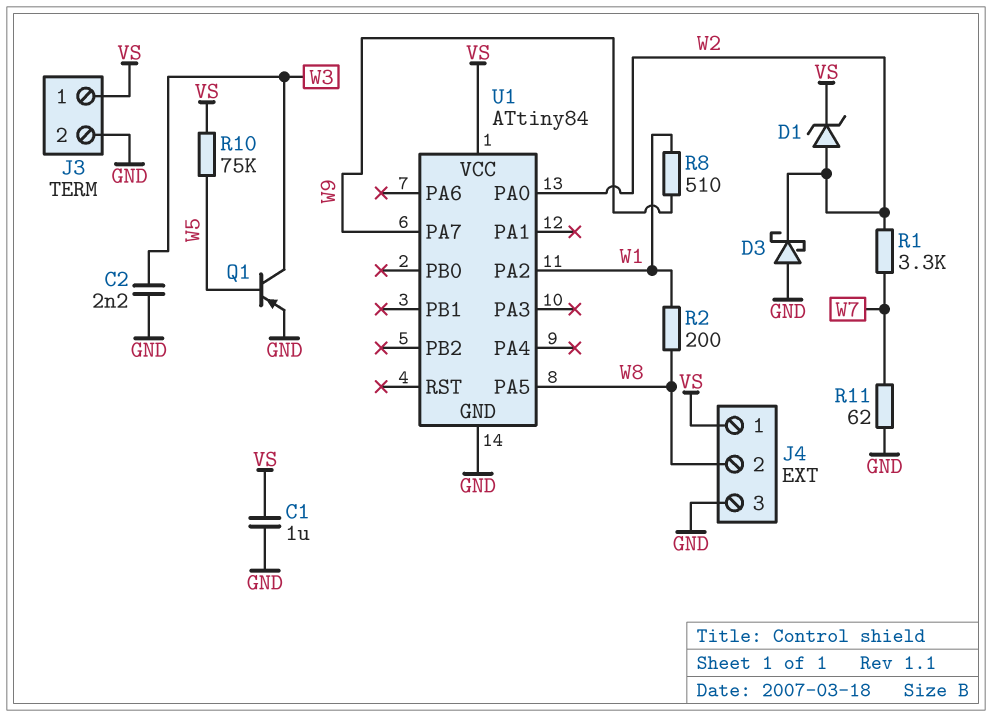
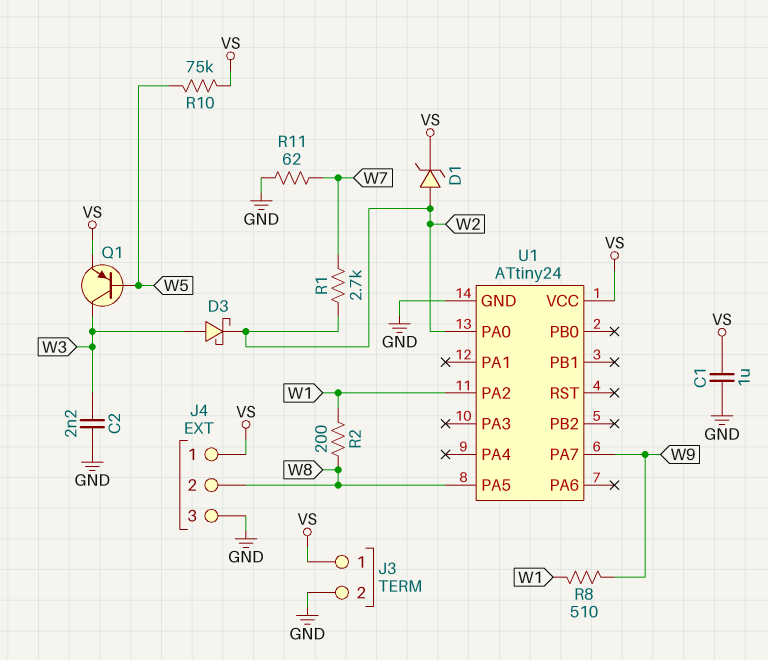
D3: schottky (A GND, K W2) -> schottky (A W3, K W2)
Q1: PNP (B W5, C W3, E GND) -> PNP (B W5, C W3, E VS)
R1: 3.3k (W2, W7) -> 2.7k (W2, W7)
U1: ATtiny84 -> ATtiny24

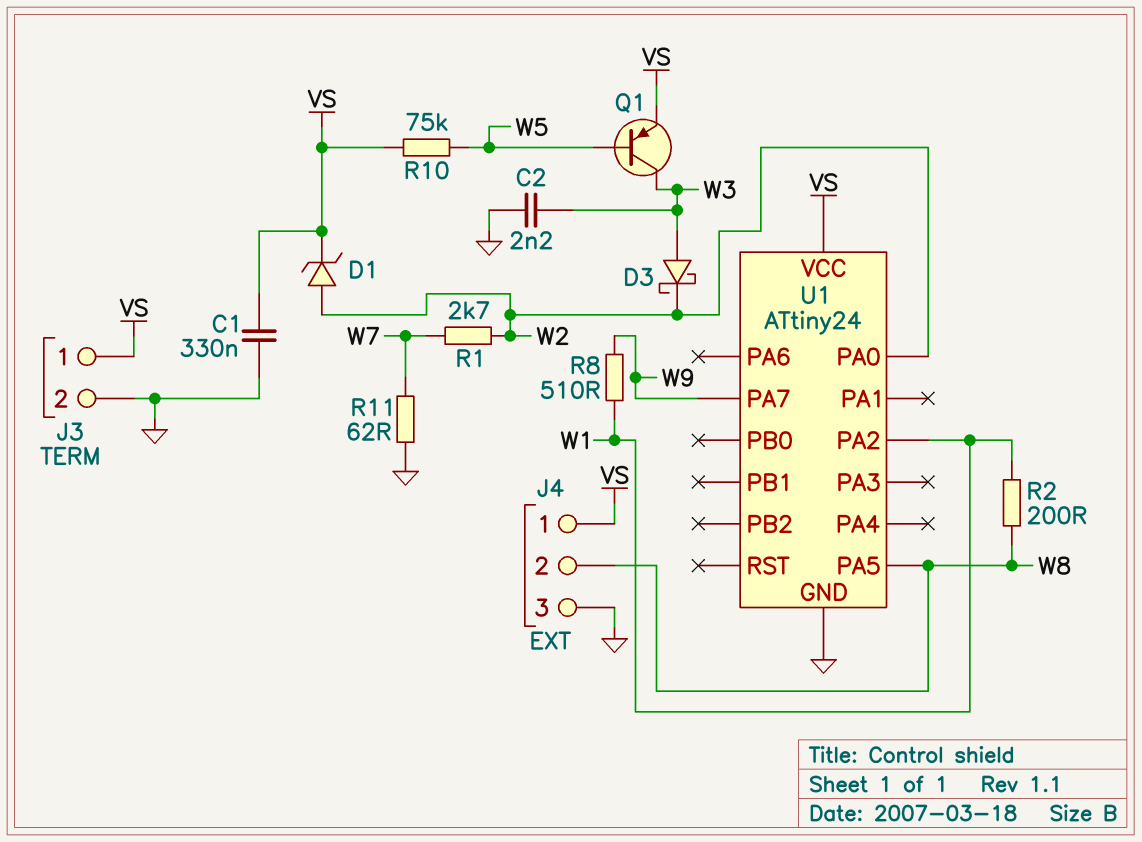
C1: 1uF (GND, VS) -> 330nF (GND, VS)

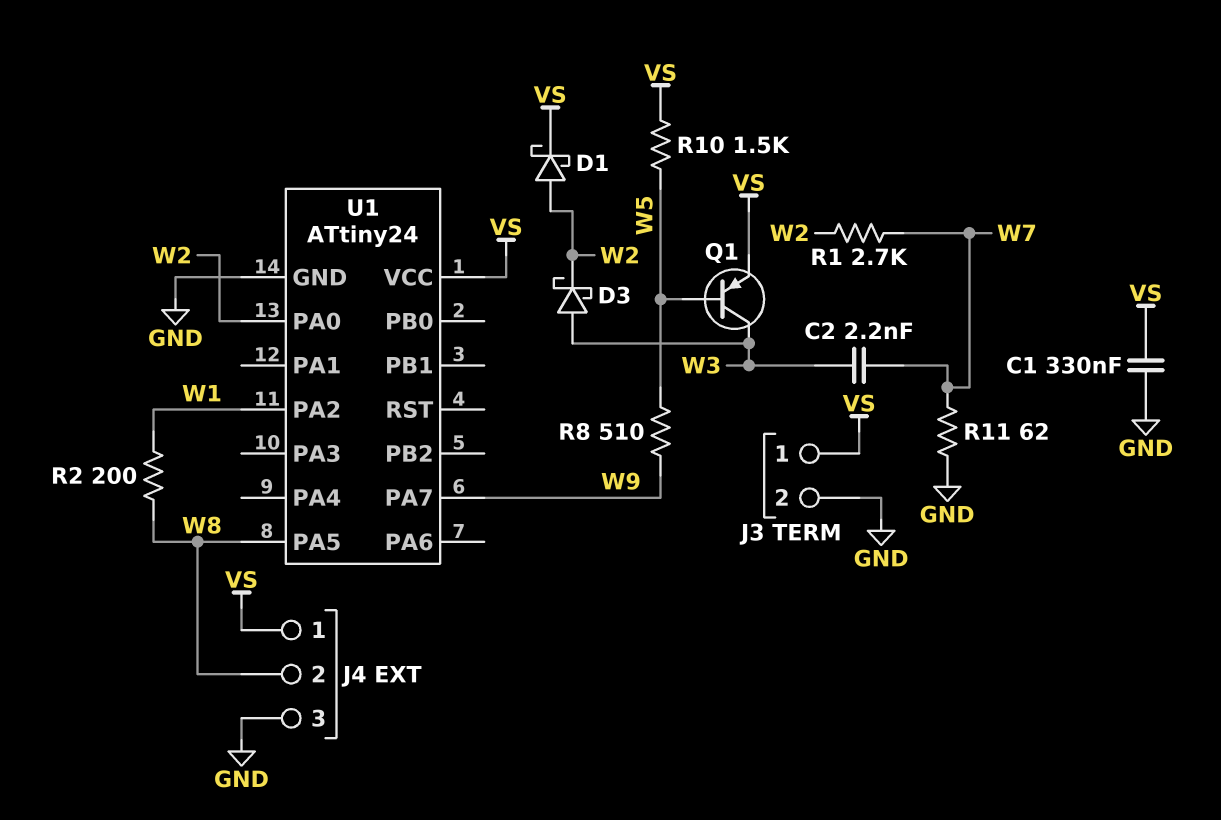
C2: 2.2nF (GND, W3) -> 2.2nF (W3, W7)
D1: zener (A W2, K VS) -> schottky (A W2, K VS)
R8: 510 (W1, W9) -> 510 (W5, W9)
R10: 75k (VS, W5) -> 1.5k (VS, W5)

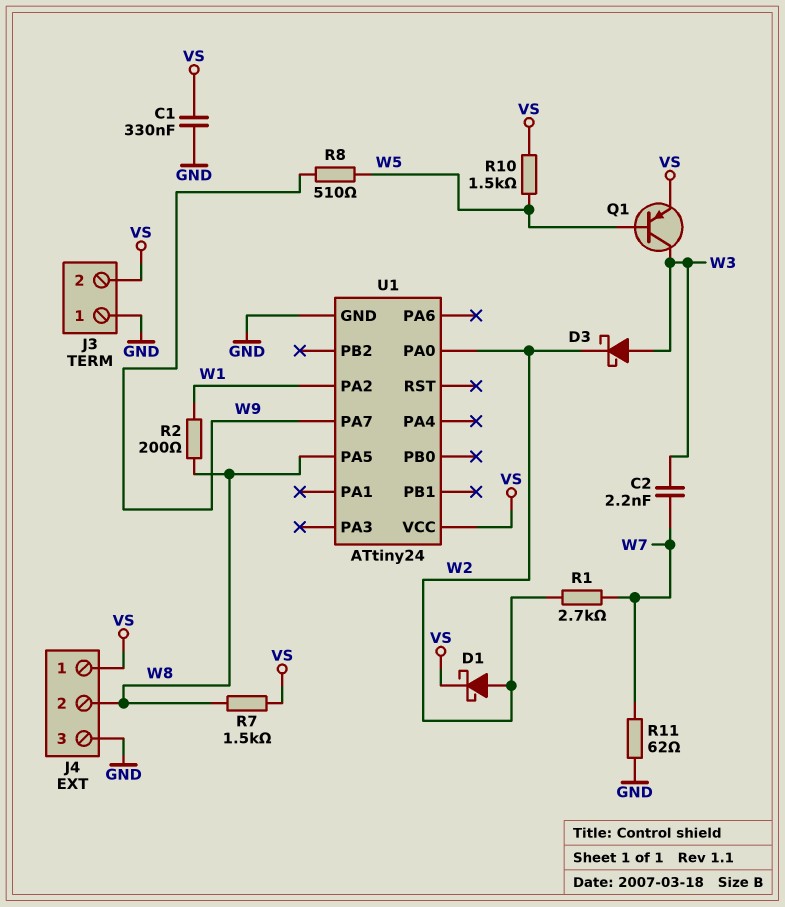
J3 pin 1: VS -> GND
J3 pin 2: GND -> VS
R7: none -> 1.5k (VS, W8)

